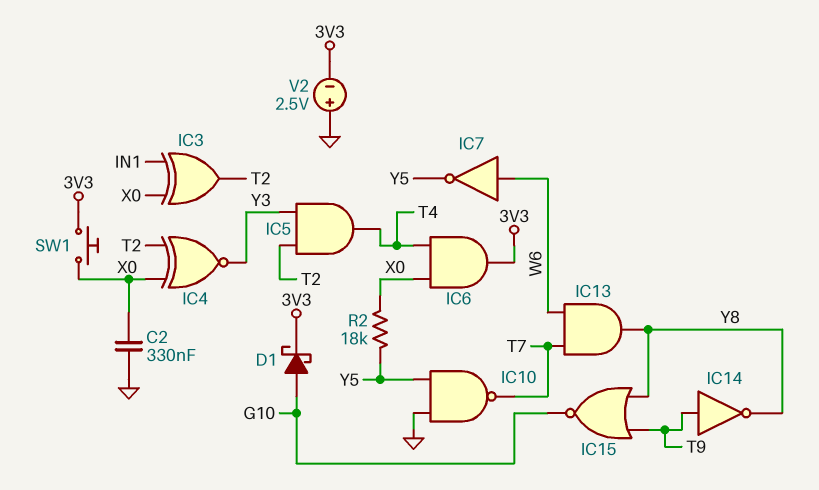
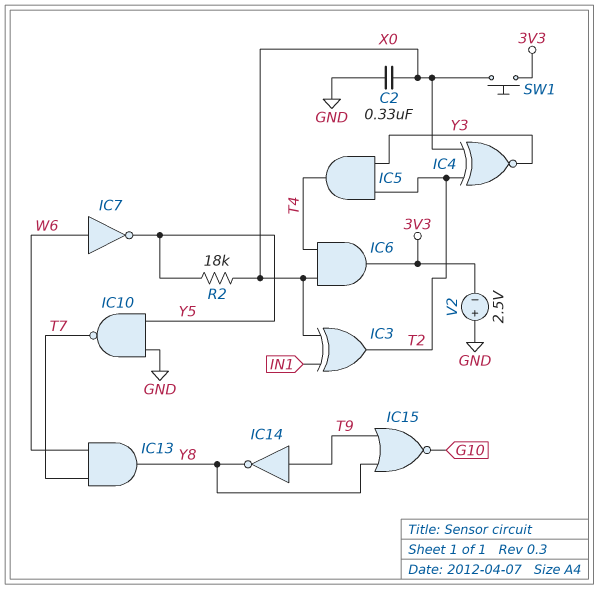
D1: schottky (A G10, K 3V3) -> none

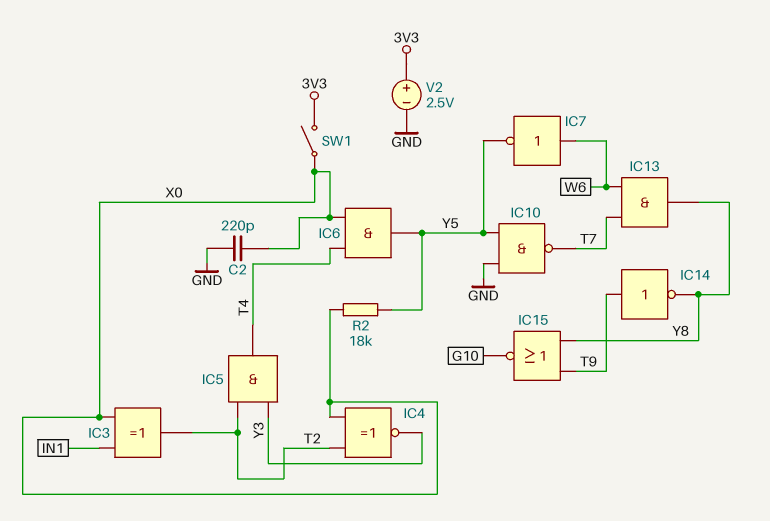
C2: 330nF (GND, X0) -> 220pF (GND, X0)
IC6: AND (in T4, in X0, out 3V3) -> AND (in T4, in X0, out Y5)
SW1: button (3V3, X0) -> switch (3V3, X0)
V2: 2.5V (plus GND, minus 3V3) -> 2.5V (plus 3V3, minus GND)

